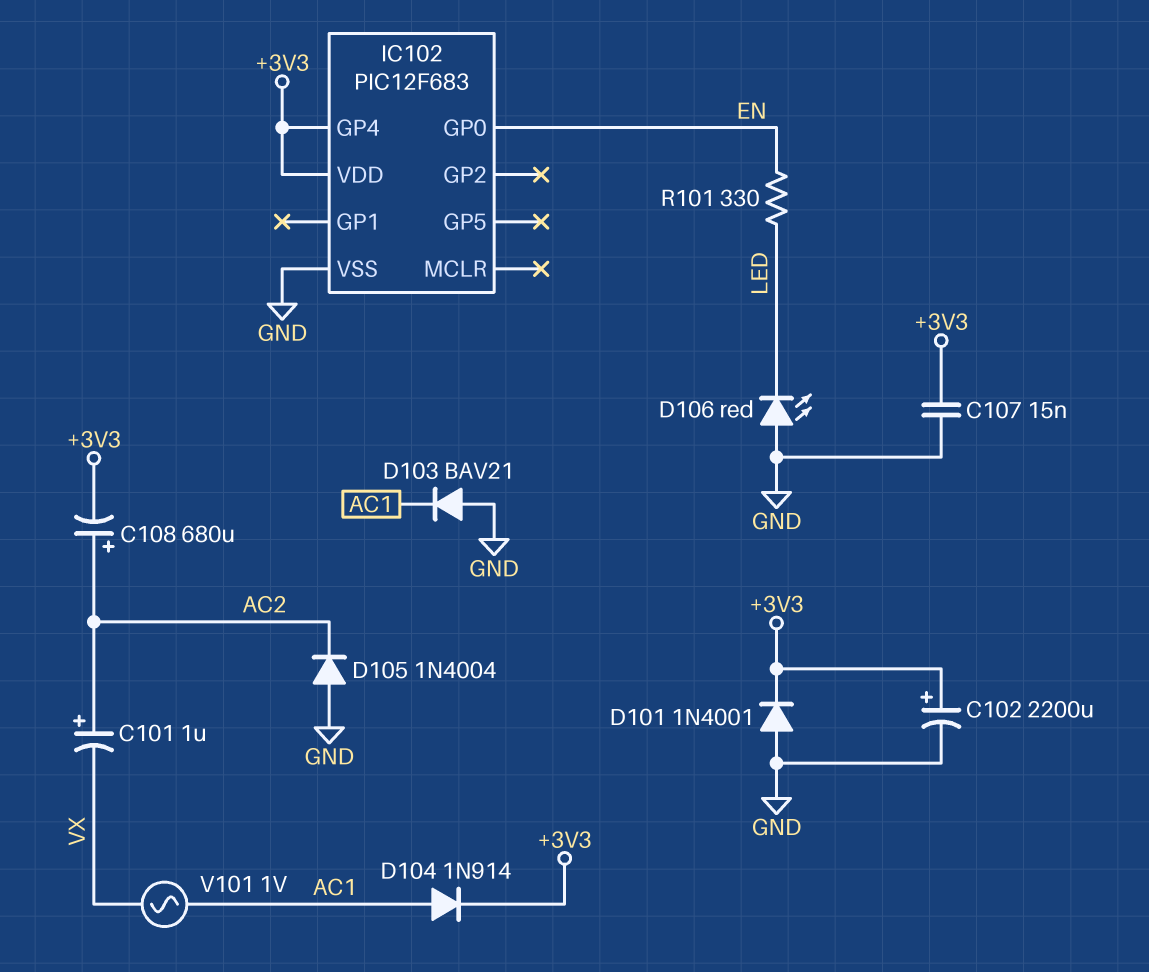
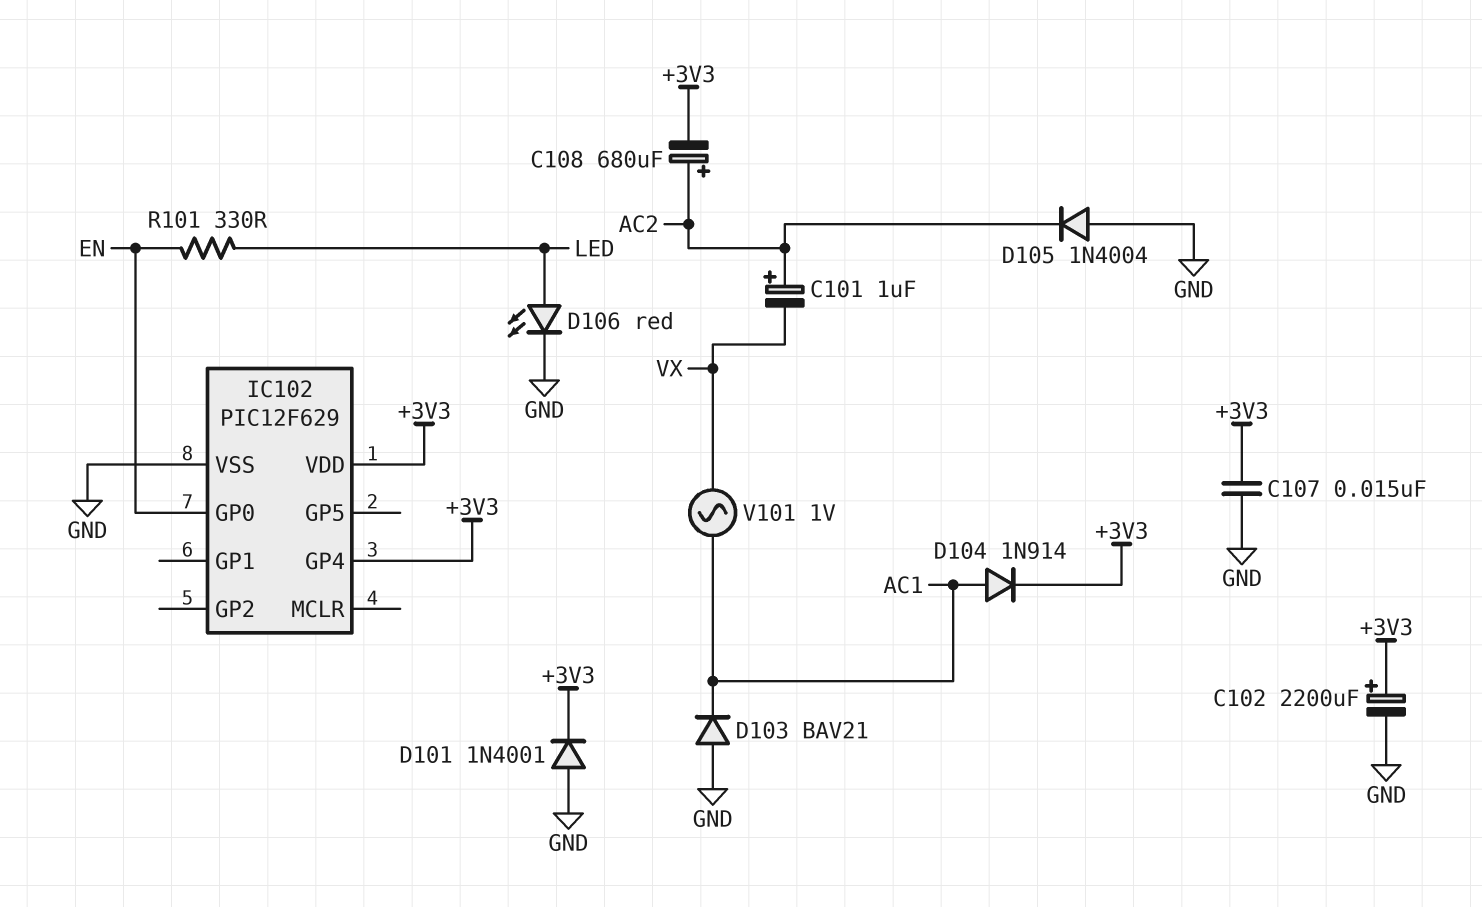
D106: LED red (A GND, K LED) -> LED red (A LED, K GND)
IC102: PIC12F683 -> PIC12F629

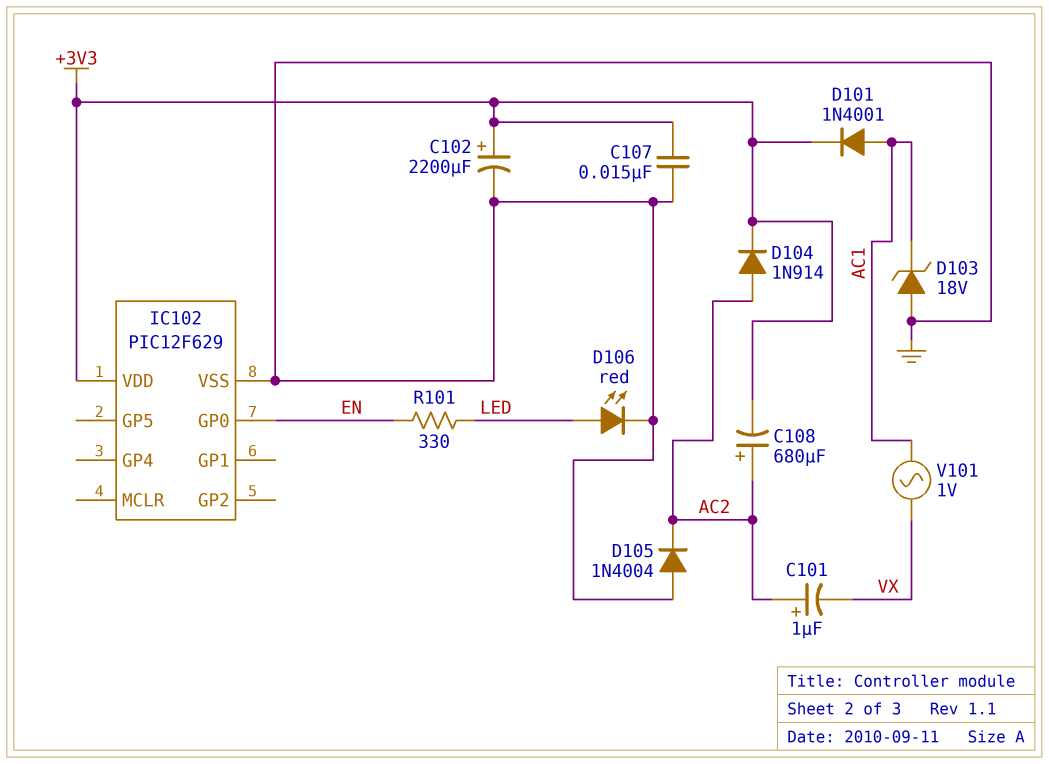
D101: diode 1N4001 (A GND, K +3V3) -> diode 1N4001 (A AC1, K +3V3)
D103: diode BAV21 (A GND, K AC1) -> zener 18V (A GND, K AC1)
D104: diode 1N914 (A AC1, K +3V3) -> diode 1N914 (A AC2, K +3V3)
IC102 pin GP4: +3V3 -> none

